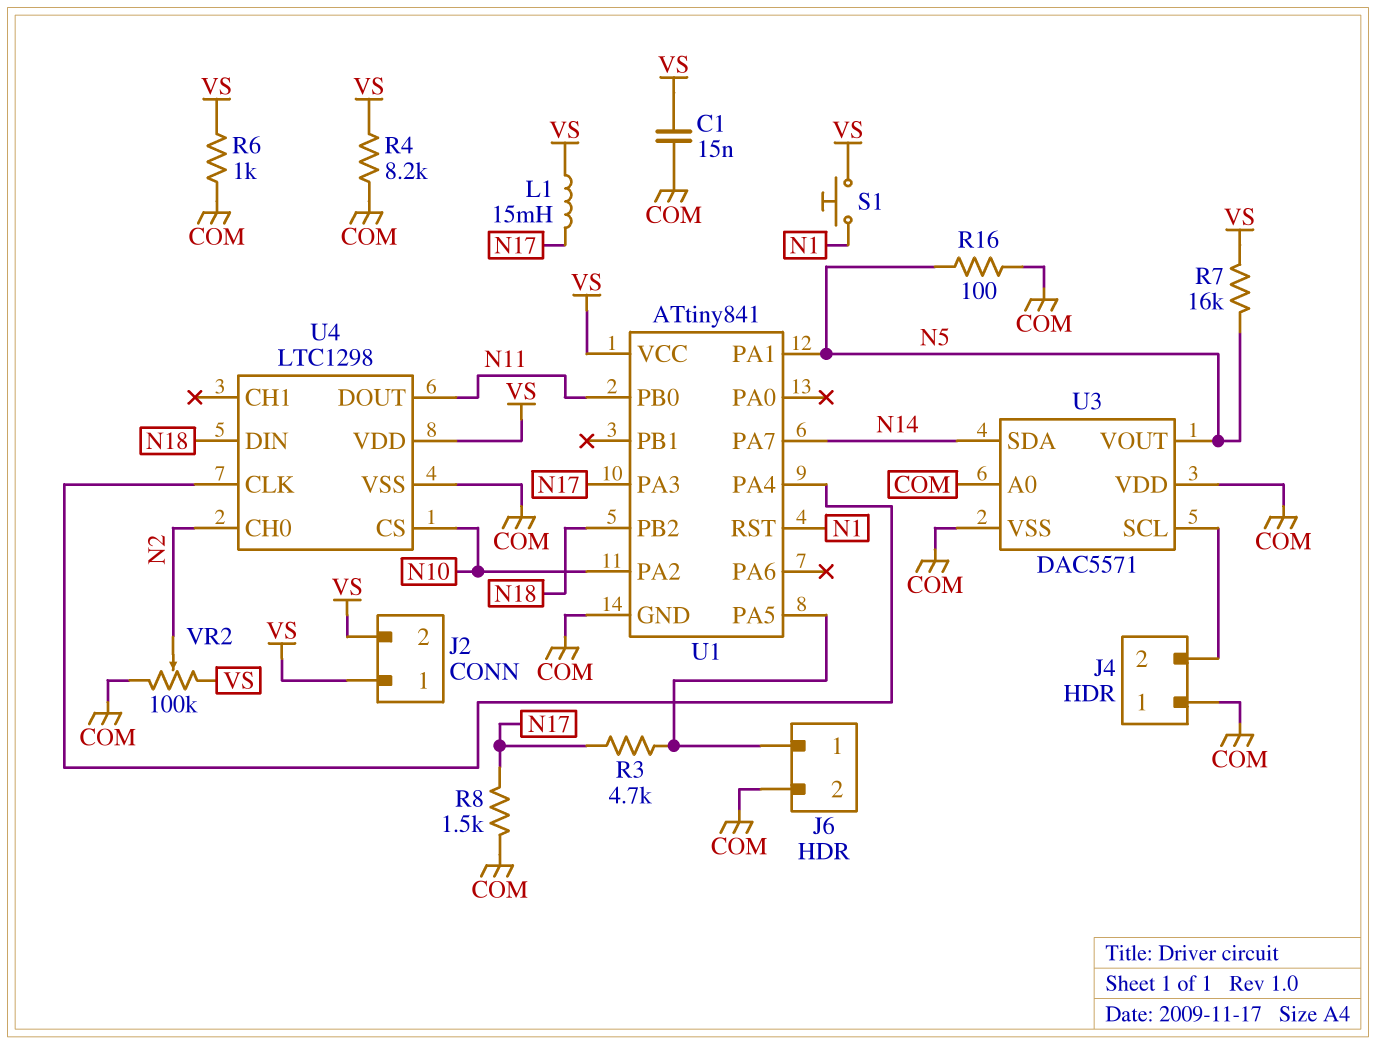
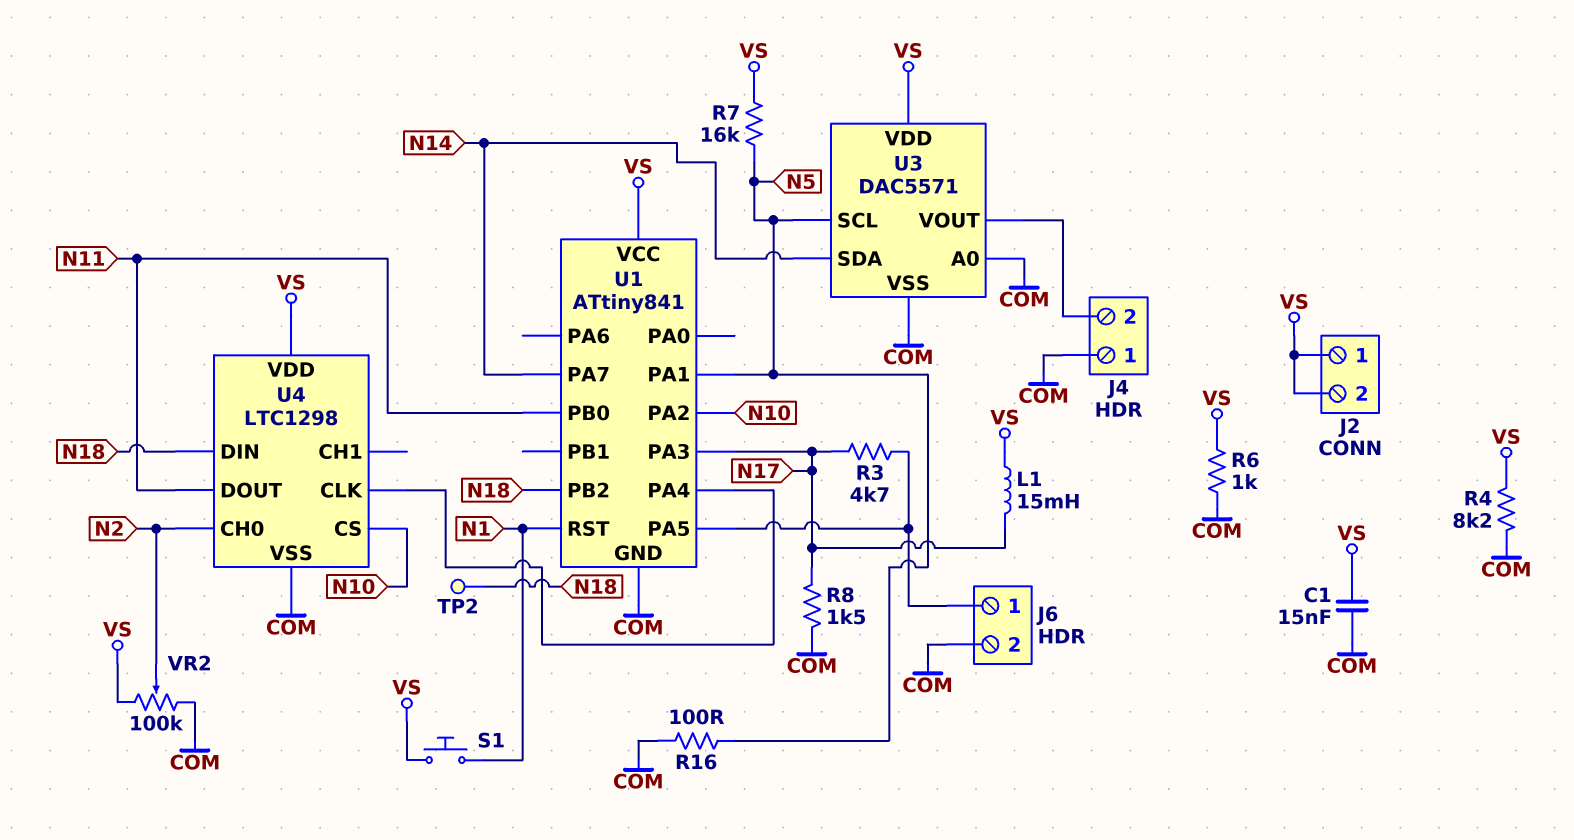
TP2: none -> test point (N18)
U3 pin SCL: J4/2 -> N5
U3 pin VDD: COM -> VS
U3 pin VOUT: N5 -> J4/2

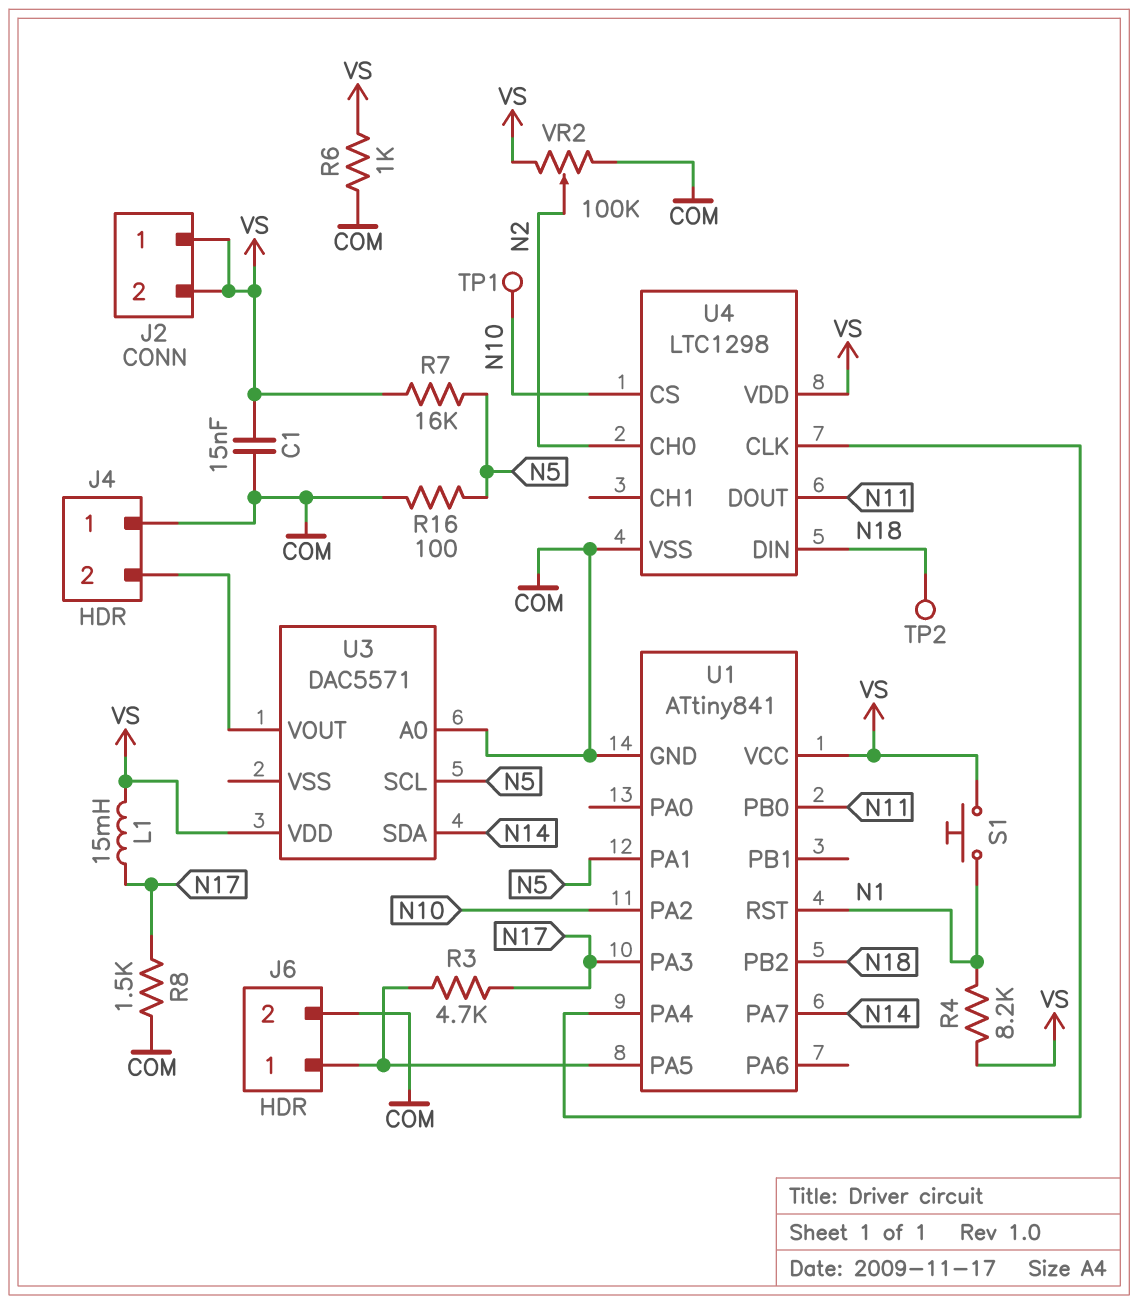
R4: 8.2k (COM, VS) -> 8.2k (N1, VS)
TP1: none -> test point (N10)
U3 pin VSS: COM -> none

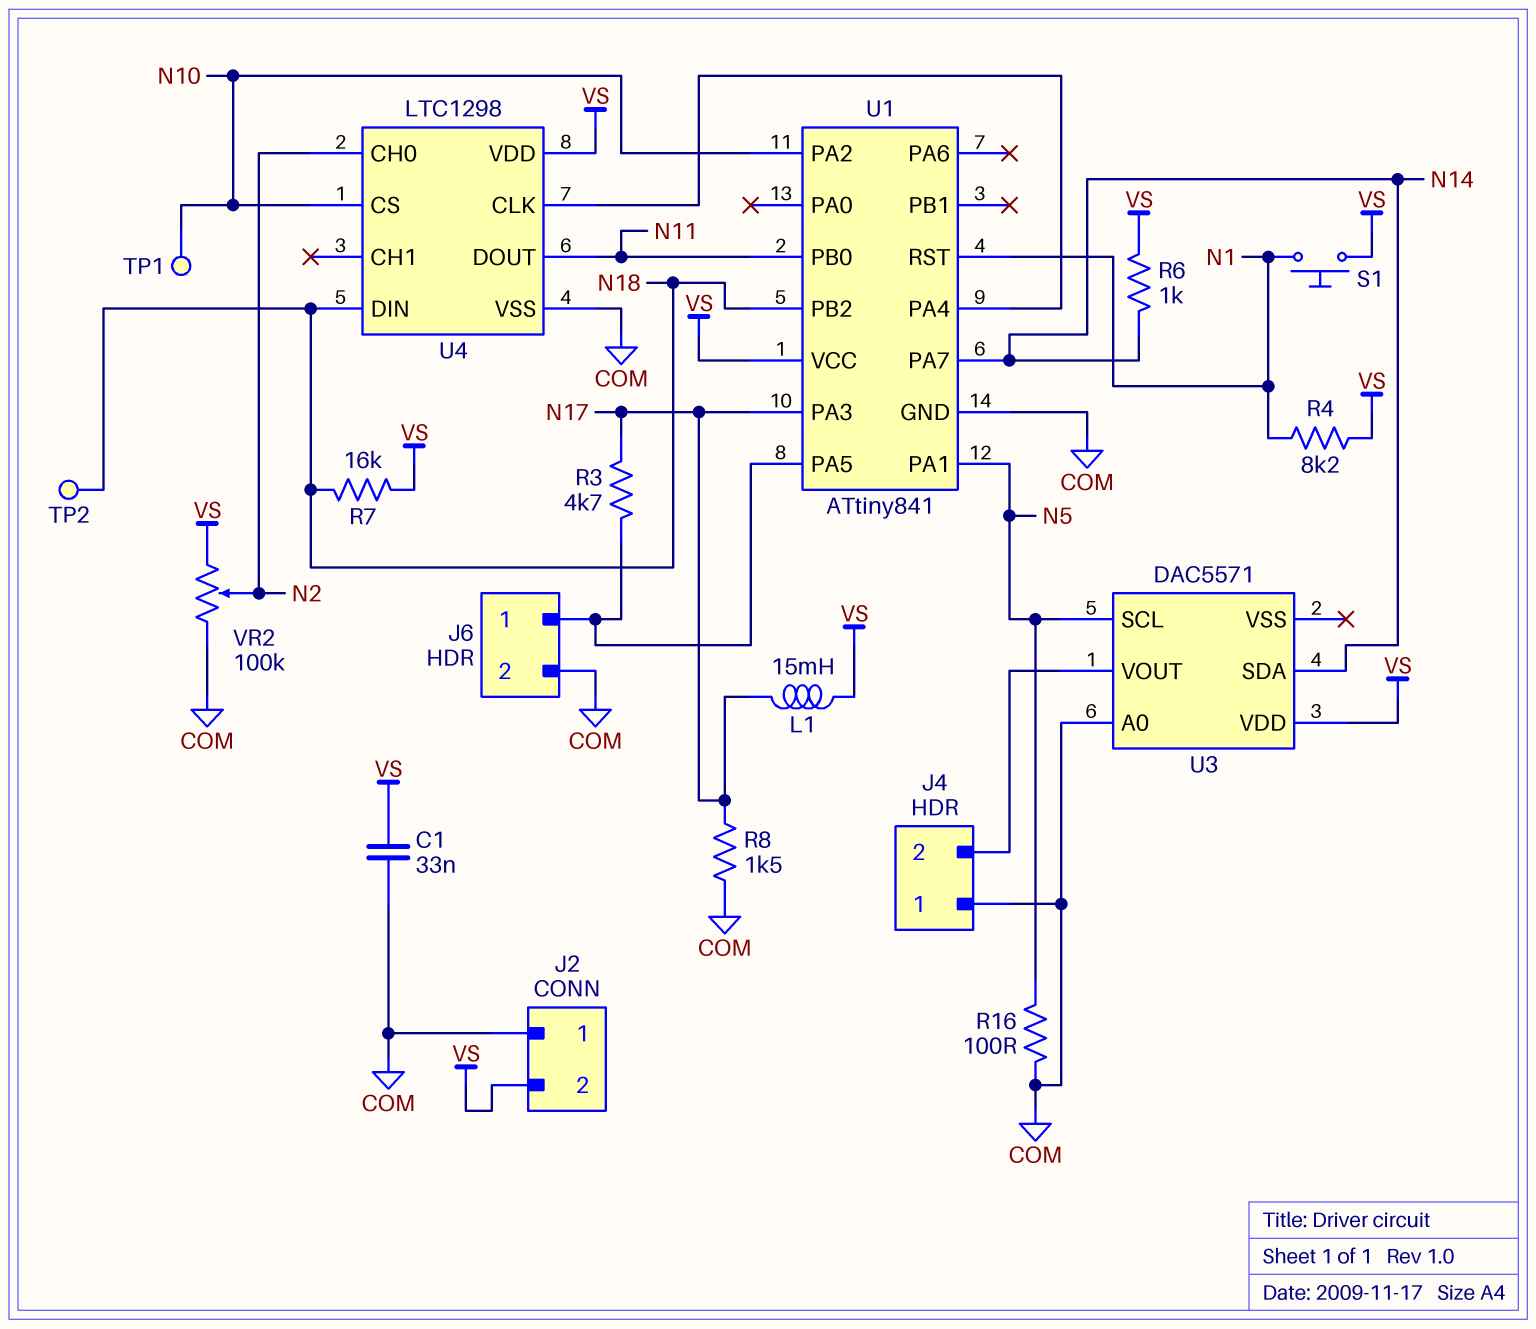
C1: 15nF (COM, VS) -> 33nF (COM, VS)
J2 pin 1: VS -> COM
R6: 1k (COM, VS) -> 1k (N14, VS)
R7: 16k (N5, VS) -> 16k (N18, VS)

